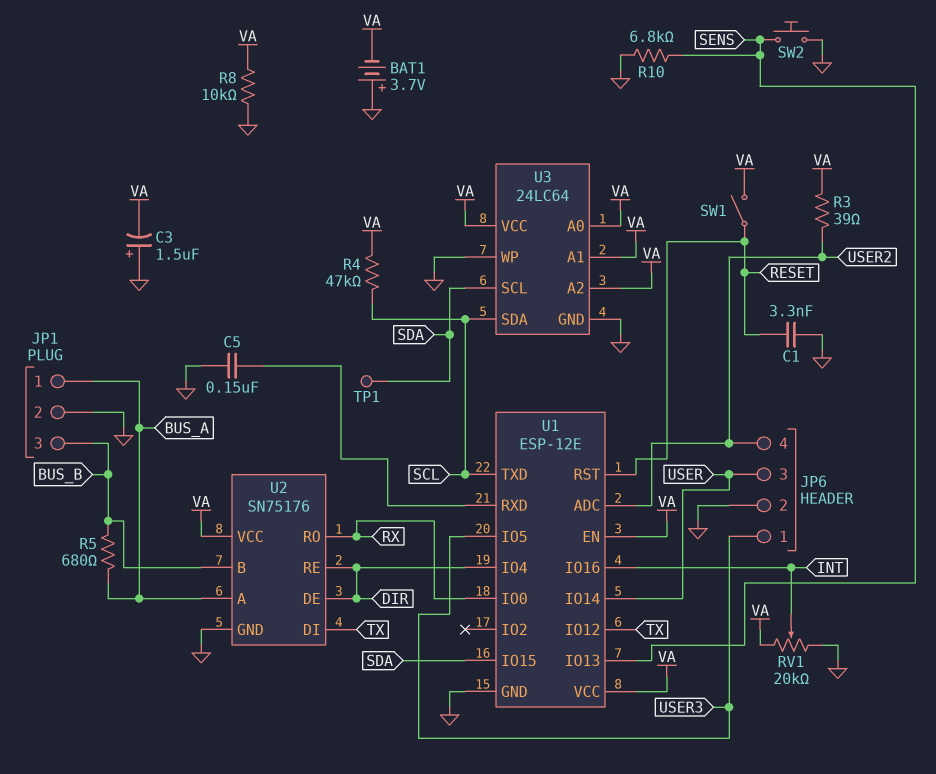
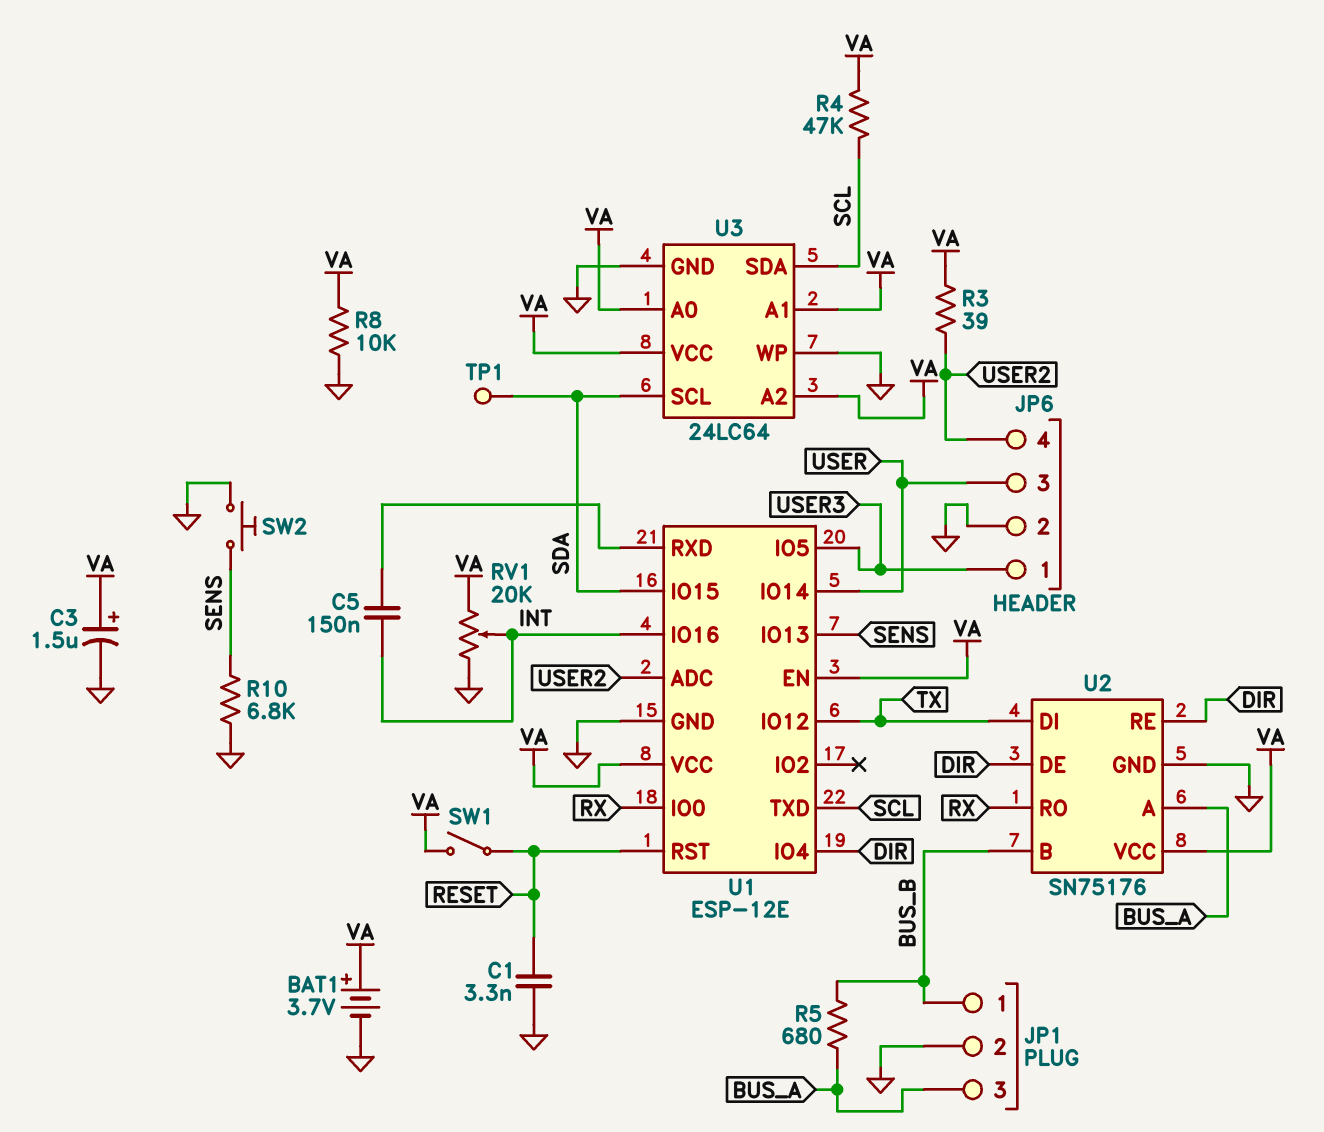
BAT1: 3.7V (plus GND, minus VA) -> 3.7V (plus VA, minus GND)
C3: 1.5uF (plus GND, minus VA) -> 1.5uF (plus VA, minus GND)
C5: 150nF (GND, U1/RXD) -> 150nF (INT, U1/RXD)
JP1 pin 1: BUS_A -> BUS_B
JP1 pin 3: BUS_B -> BUS_A

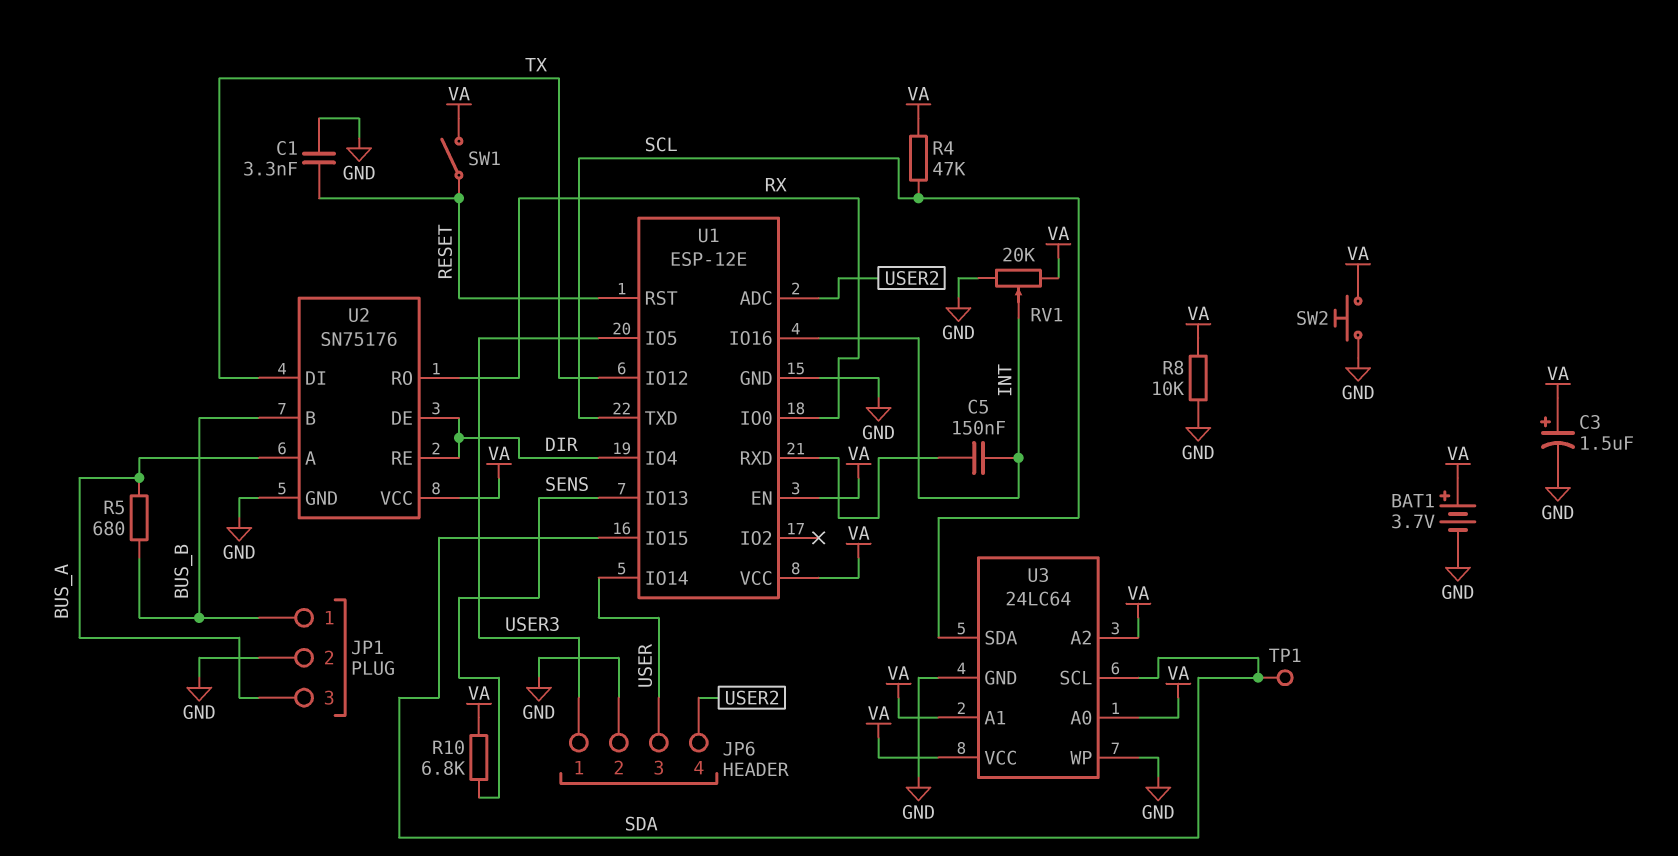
R3: 39 (USER2, VA) -> none
R10: 6.8k (GND, SENS) -> 6.8k (SENS, VA)
SW2: button (GND, SENS) -> button (GND, VA)

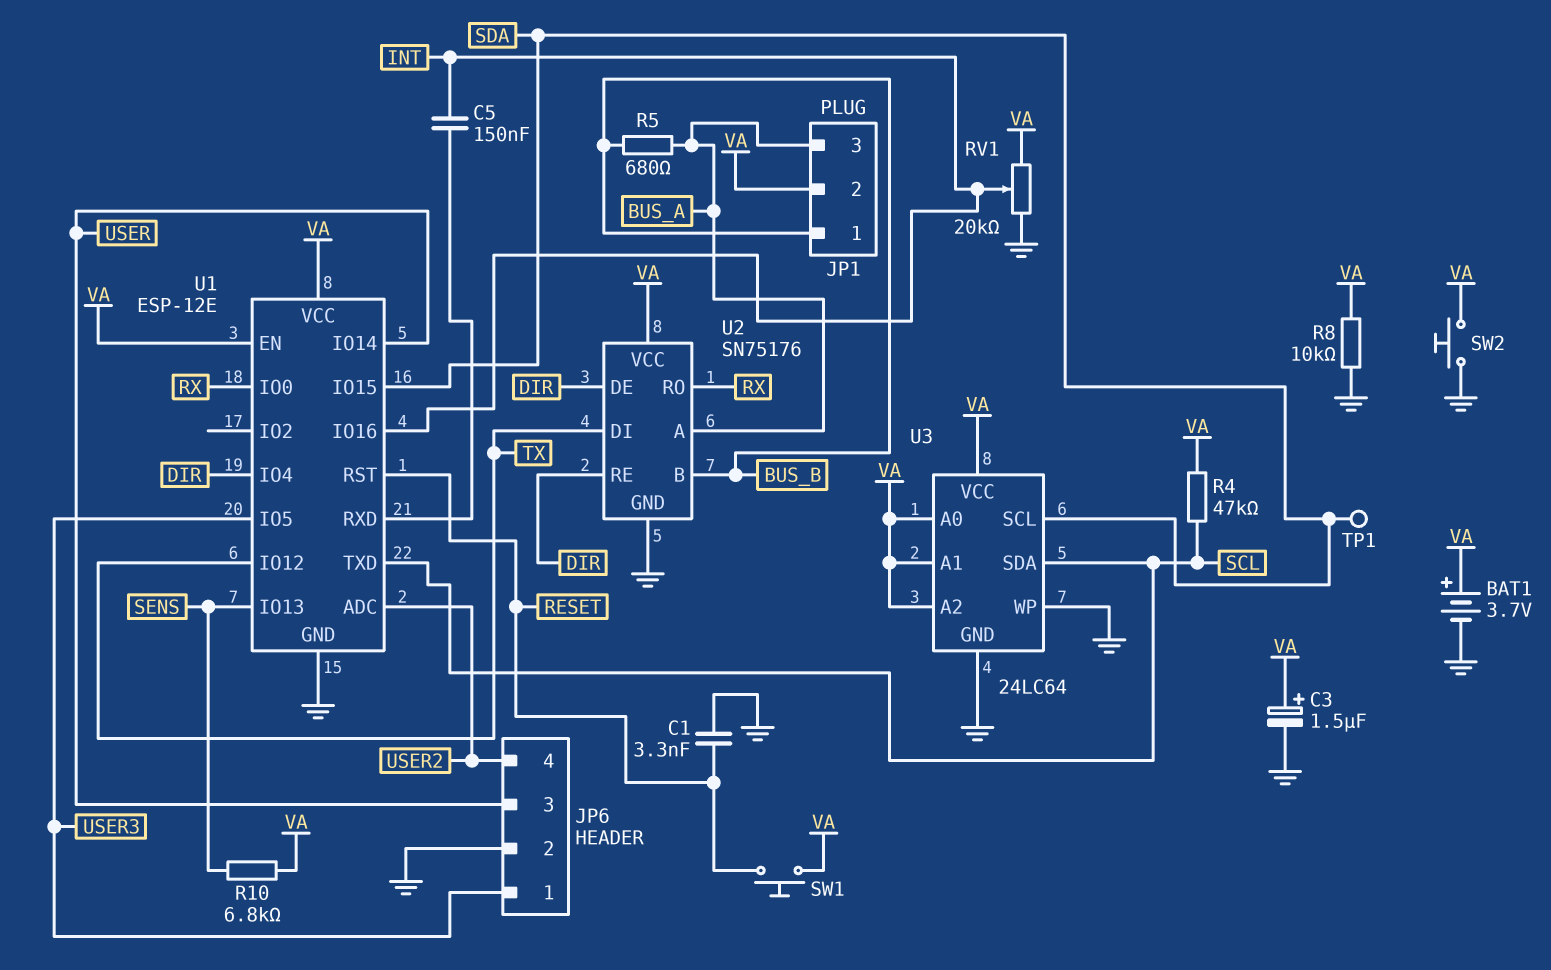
JP1 pin 2: GND -> VA
SW1: switch (RESET, VA) -> button (RESET, VA)

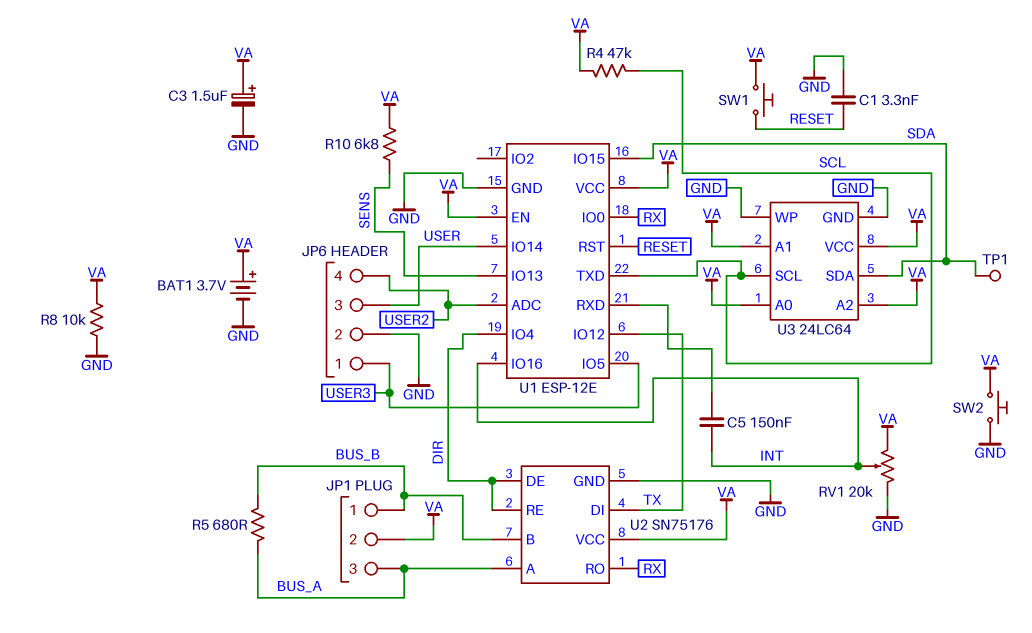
U3 pin SCL: SDA -> SCL
U3 pin SDA: SCL -> SDA

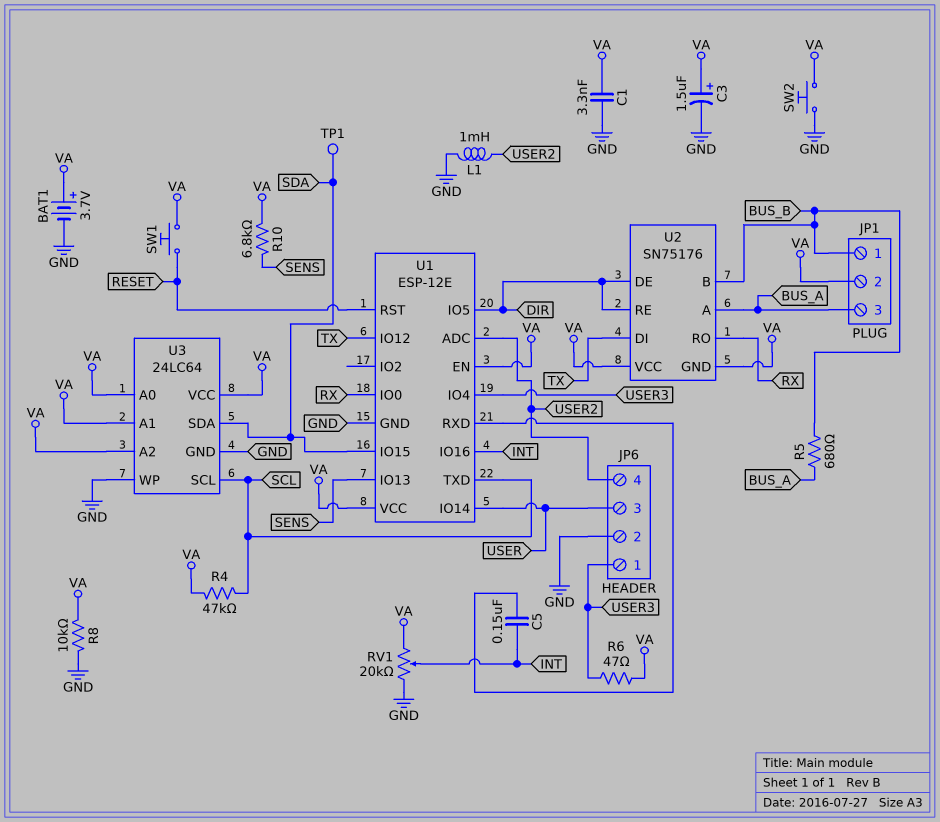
C1: 3.3nF (GND, RESET) -> 3.3nF (GND, VA)
L1: none -> 1mH (GND, USER2)
R6: none -> 47 (USER3, VA)
U1 pin IO4: DIR -> USER3
U1 pin IO5: USER3 -> DIR
U2 pin GND: GND -> VA

